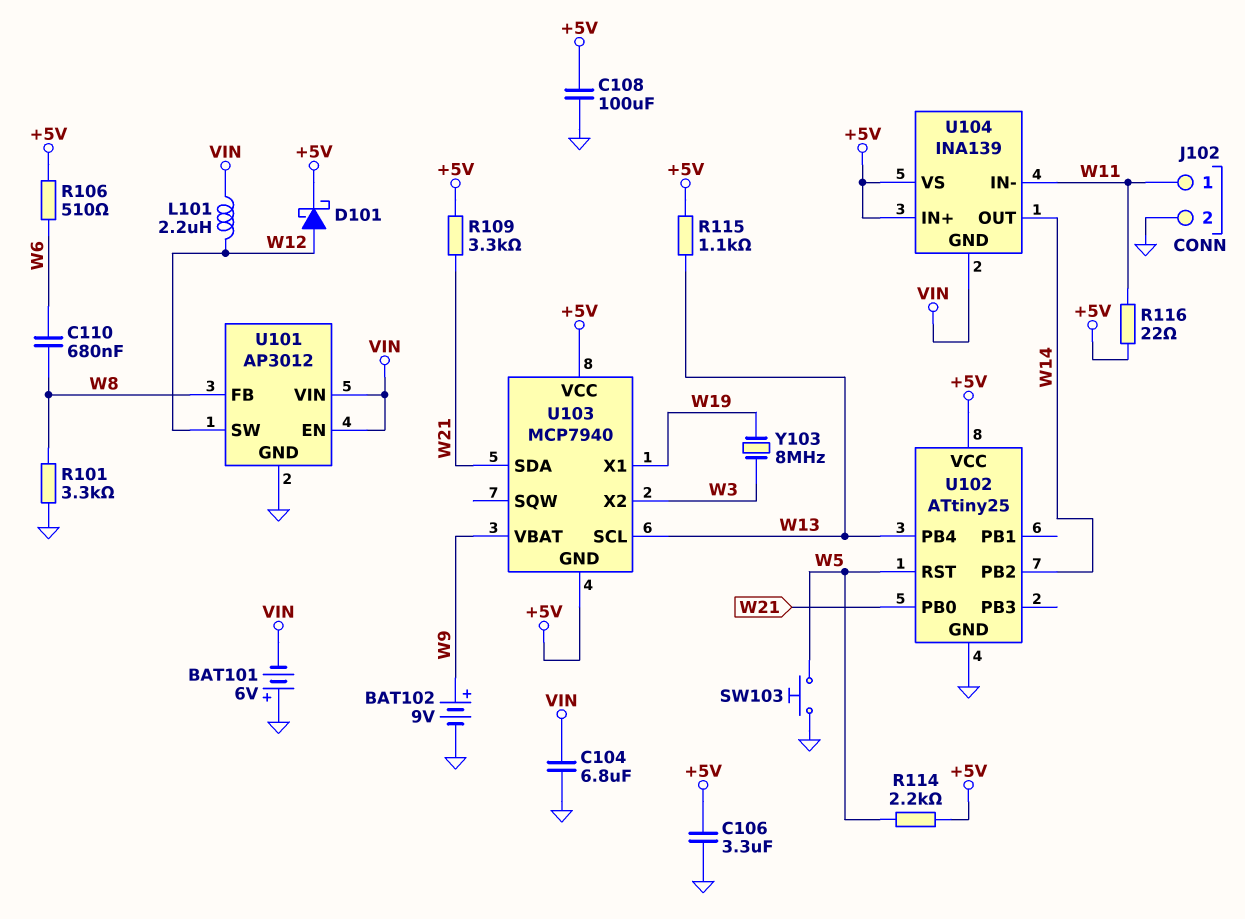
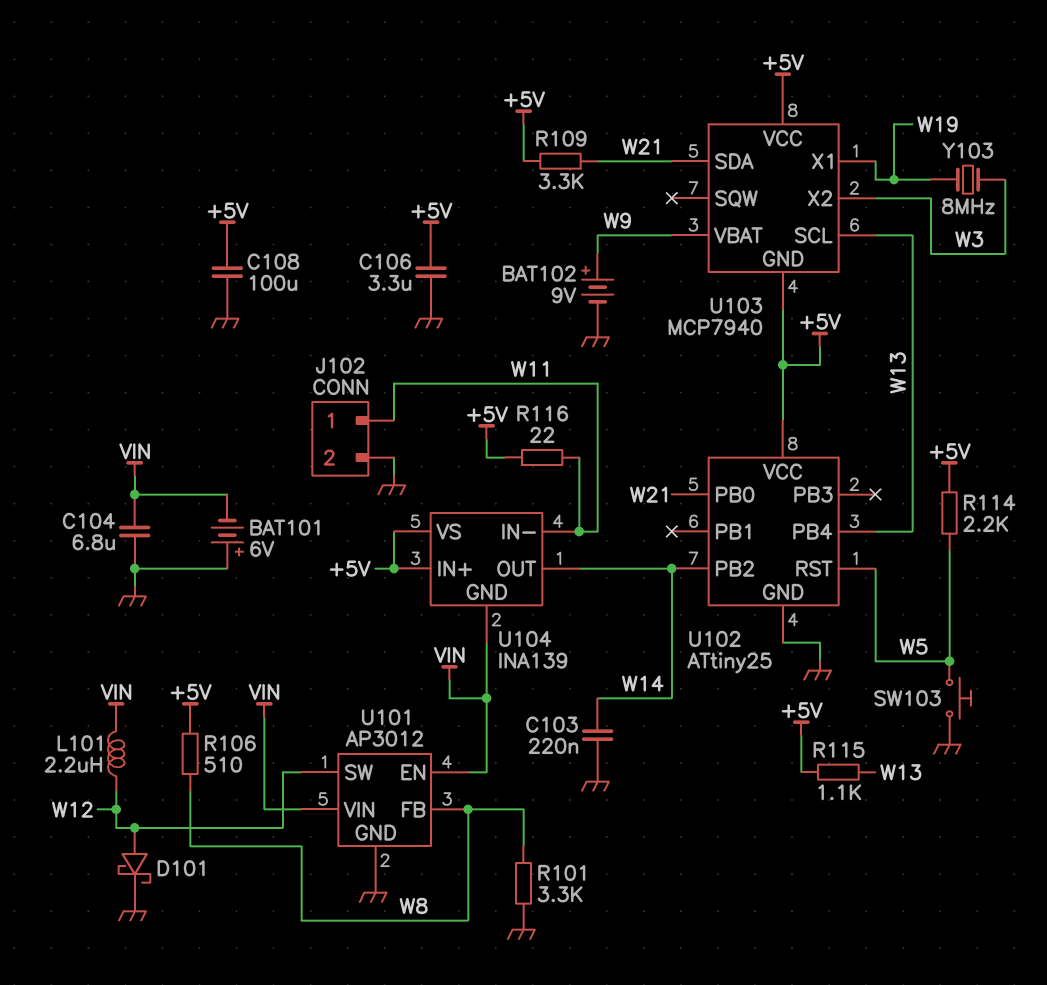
C103: none -> 220nF (GND, W14)
C110: 680nF (W6, W8) -> none
D101: schottky (A W12, K +5V) -> schottky (A W12, K GND)
R106: 510 (+5V, W6) -> 510 (+5V, W8)

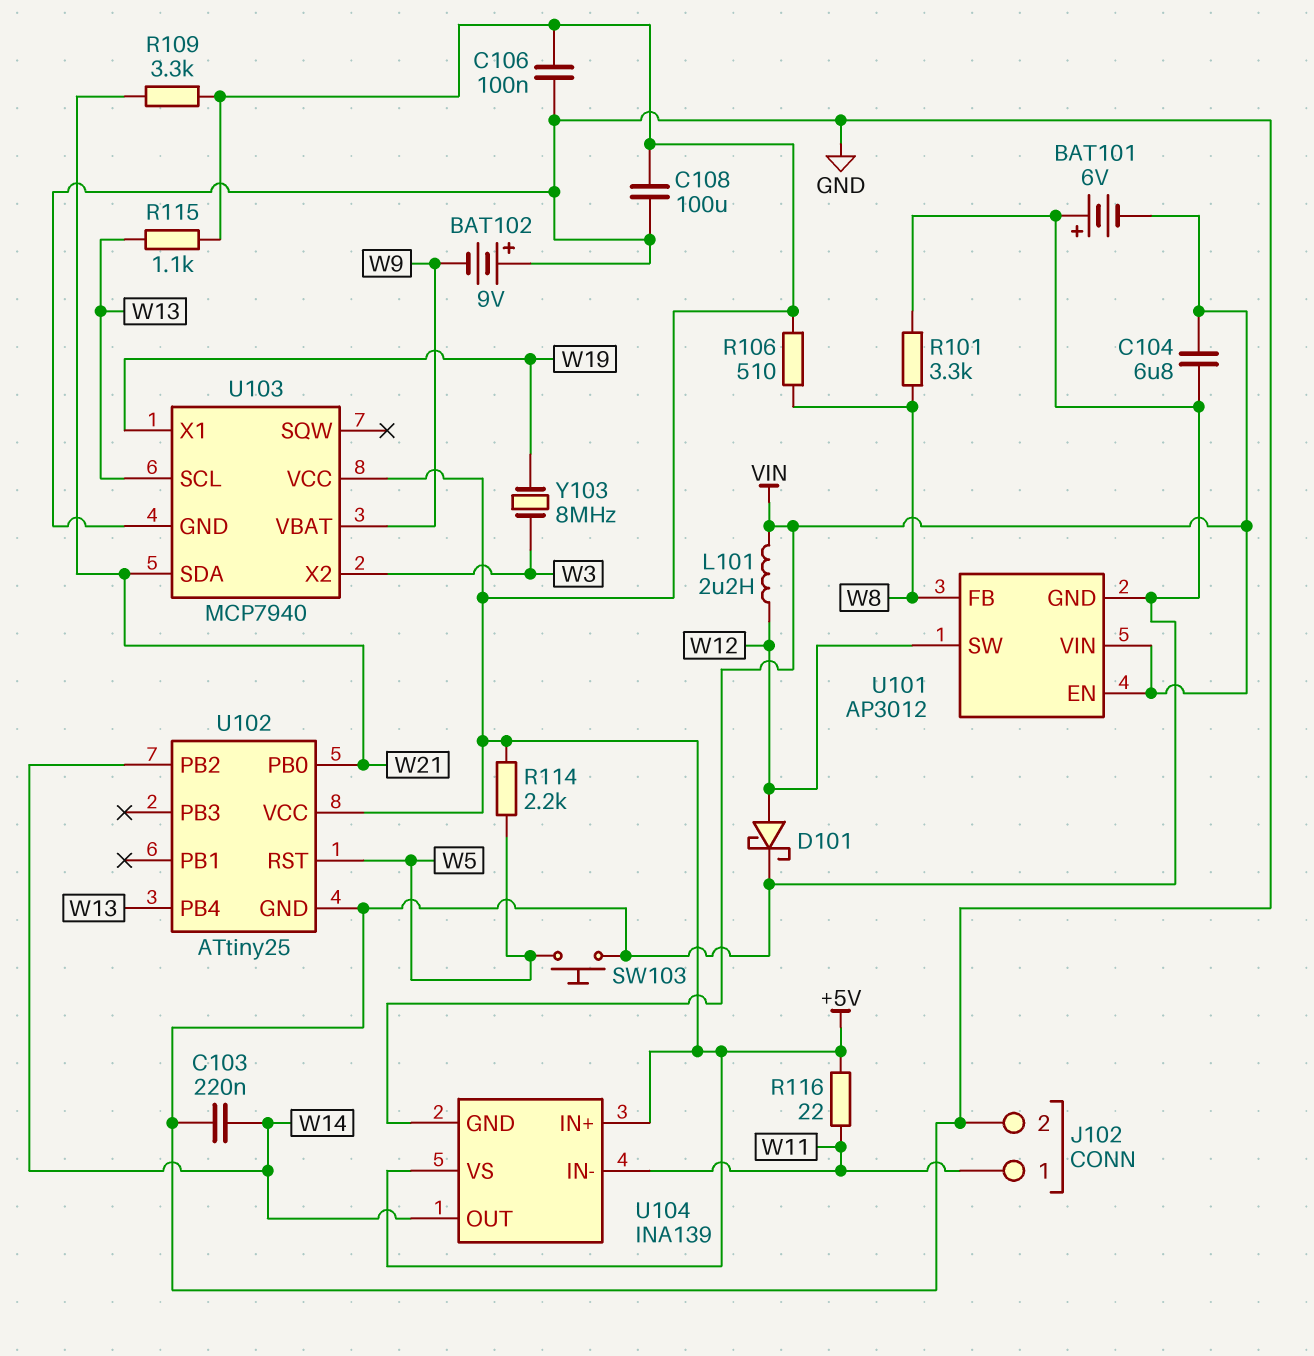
BAT102: 9V (plus W9, minus GND) -> 9V (plus GND, minus W9)
C106: 3.3uF (+5V, GND) -> 100nF (+5V, GND)
U103 pin GND: +5V -> GND

